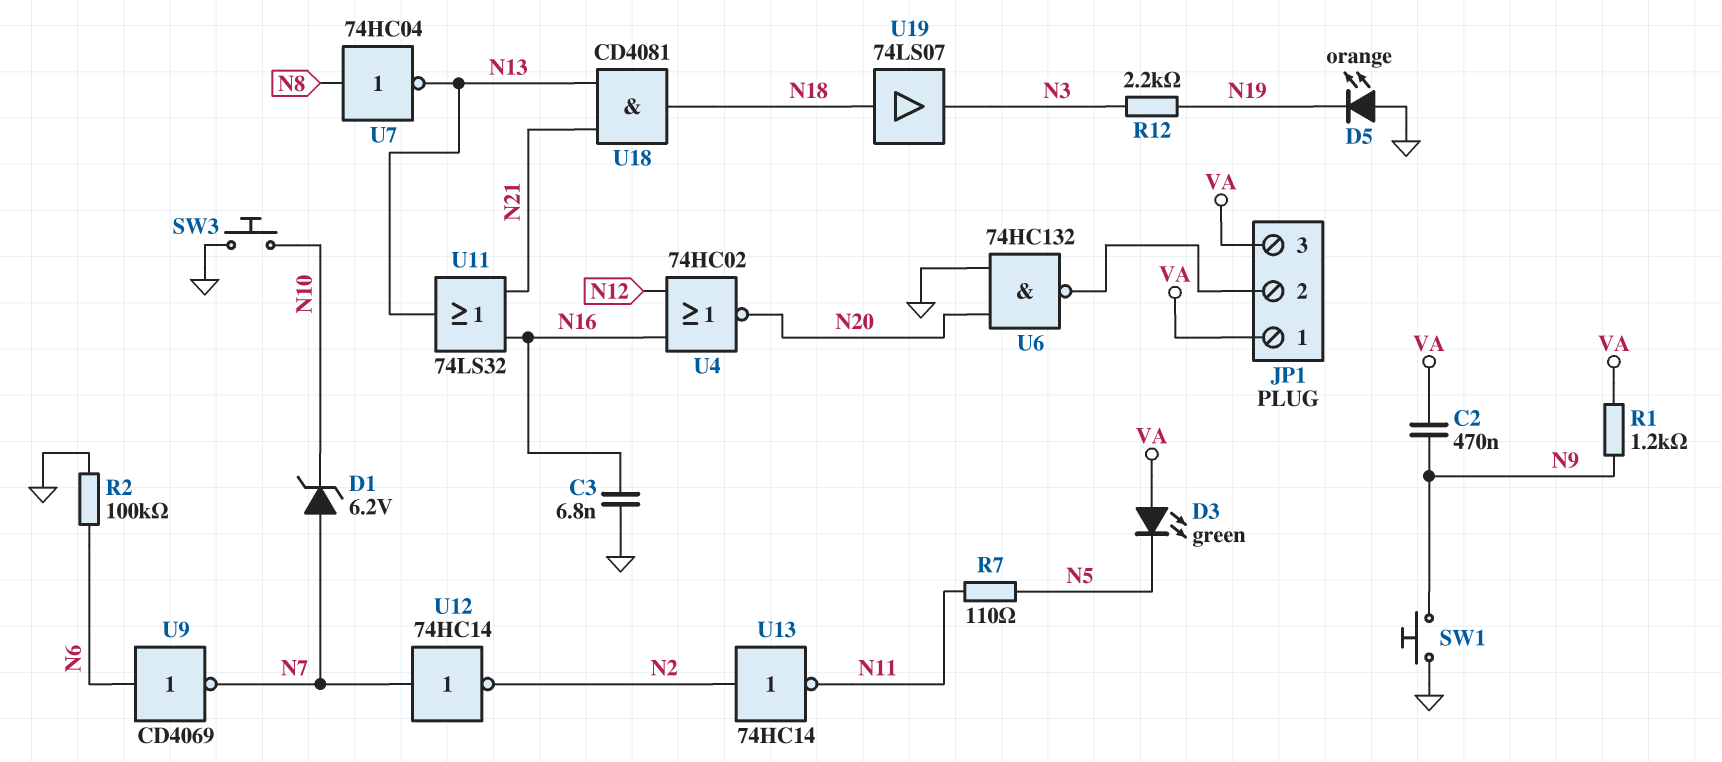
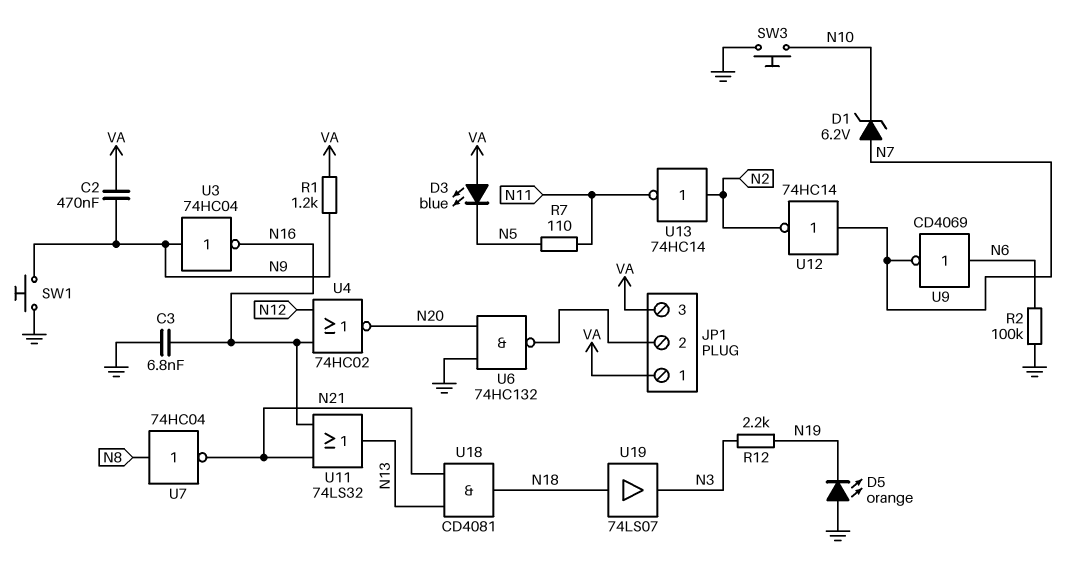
D3: LED green (A VA, K N5) -> LED blue (A VA, K N5)
U3: none -> NOT 74HC04 (in N9, out N16)
U7: NOT 74HC04 (in N8, out N13) -> NOT 74HC04 (in N8, out N21)

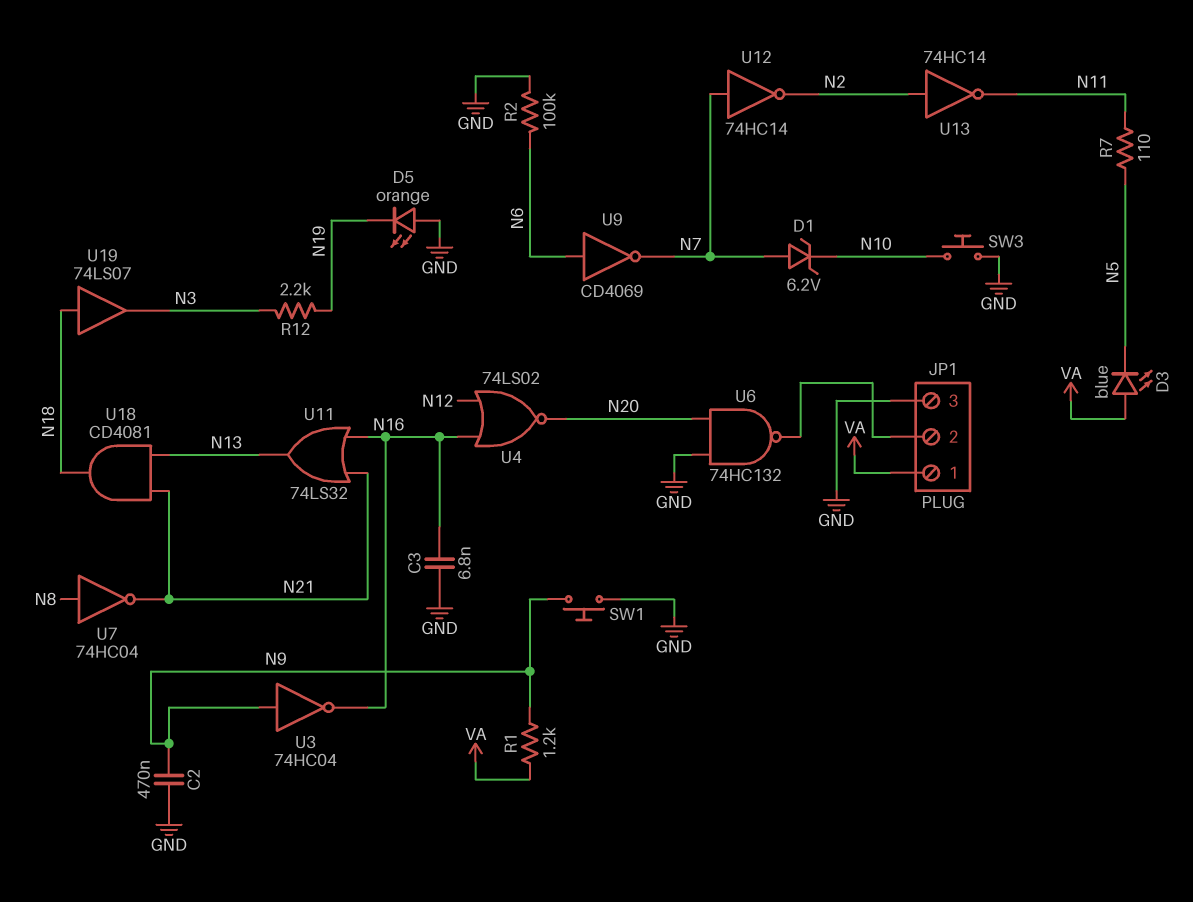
C2: 470nF (N9, VA) -> 470nF (GND, N9)
JP1 pin 3: VA -> GND
U4: NOR 74HC02 (in N12, in N16, out N20) -> NOR 74LS02 (in N12, in N16, out N20)

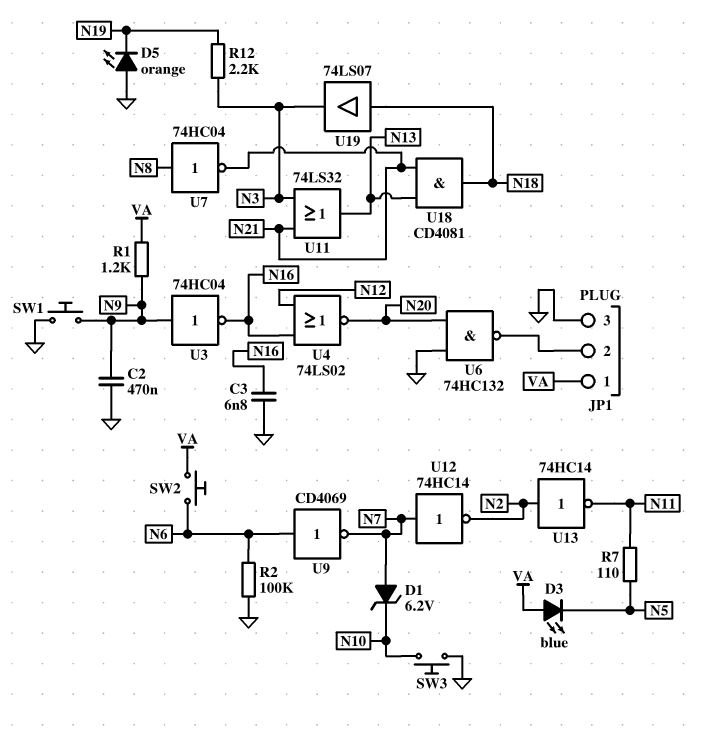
SW2: none -> button (N6, VA)
U11: OR 74LS32 (in N16, in N21, out N13) -> OR 74LS32 (in N3, in N21, out N13)

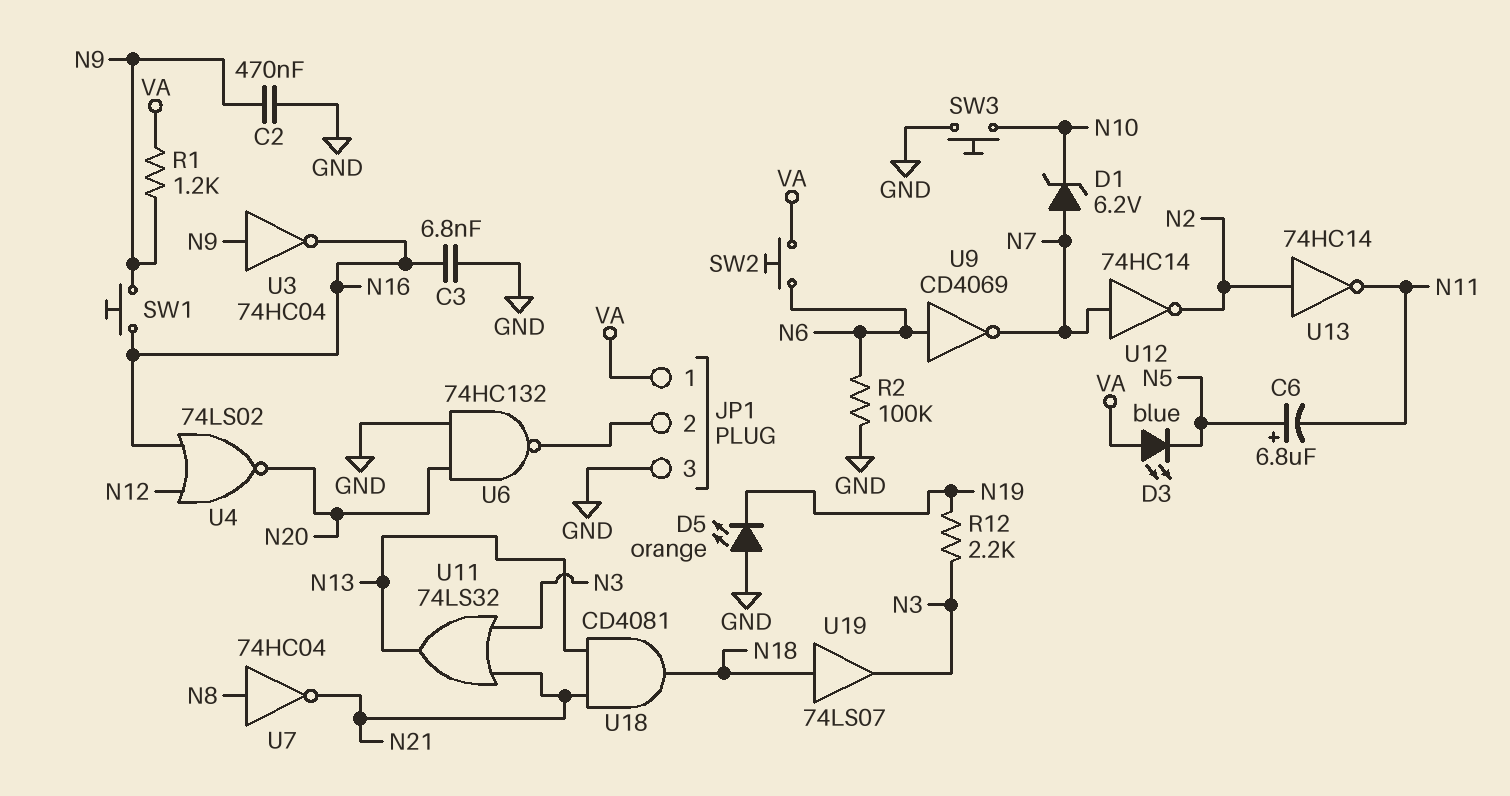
C6: none -> 6.8uF (plus N5, minus N11)
R7: 110 (N5, N11) -> none
SW1: button (GND, N9) -> button (N9, N16)

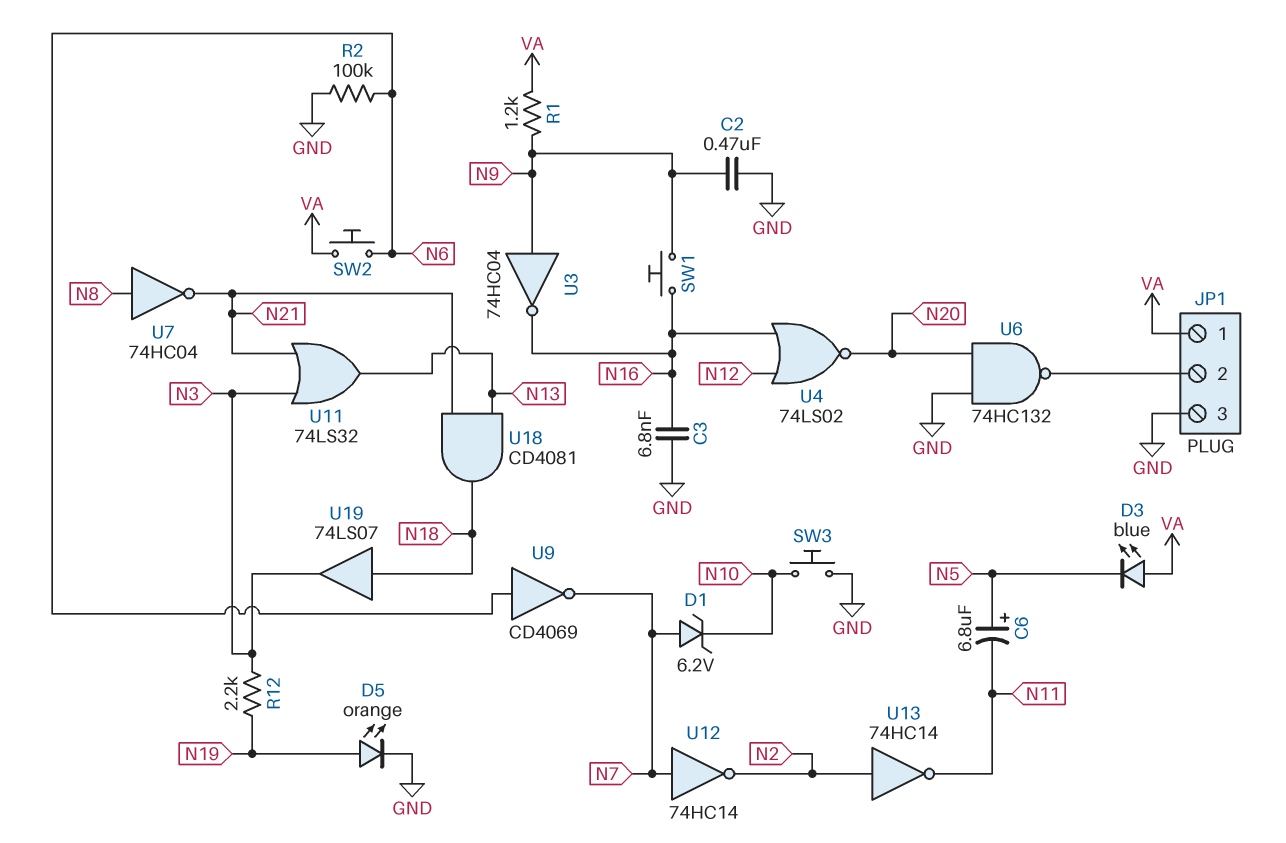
D5: LED orange (A GND, K N19) -> LED orange (A N19, K GND)

